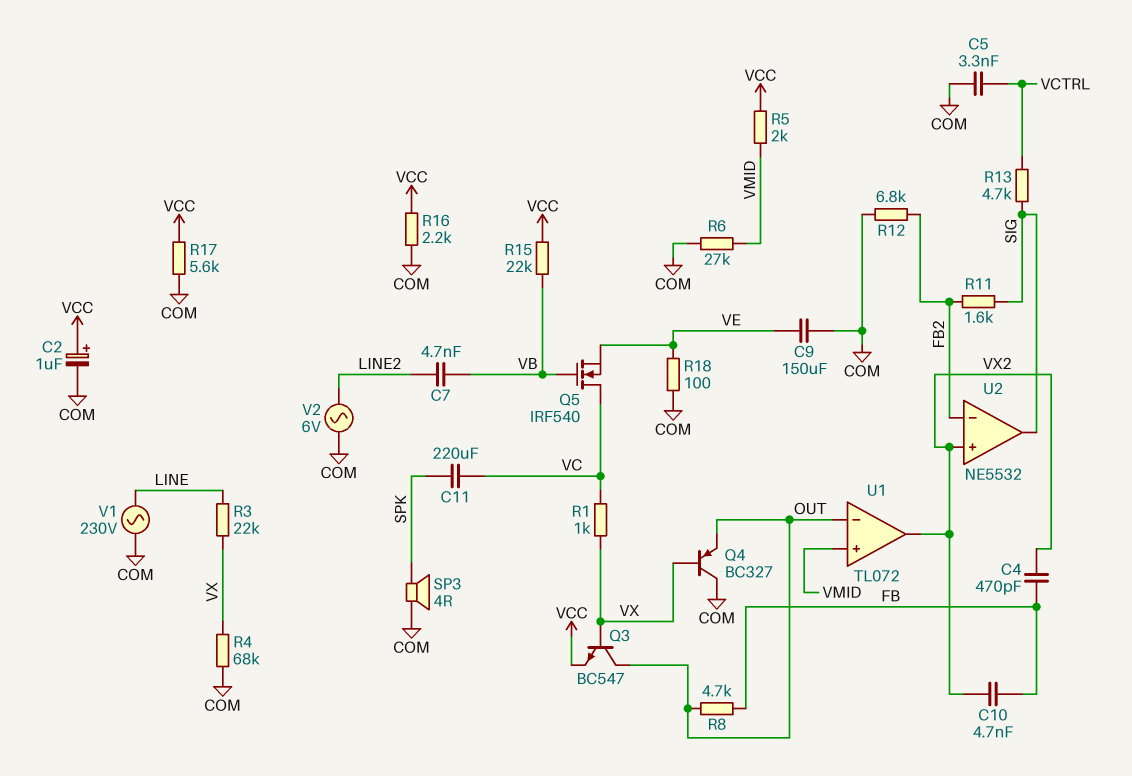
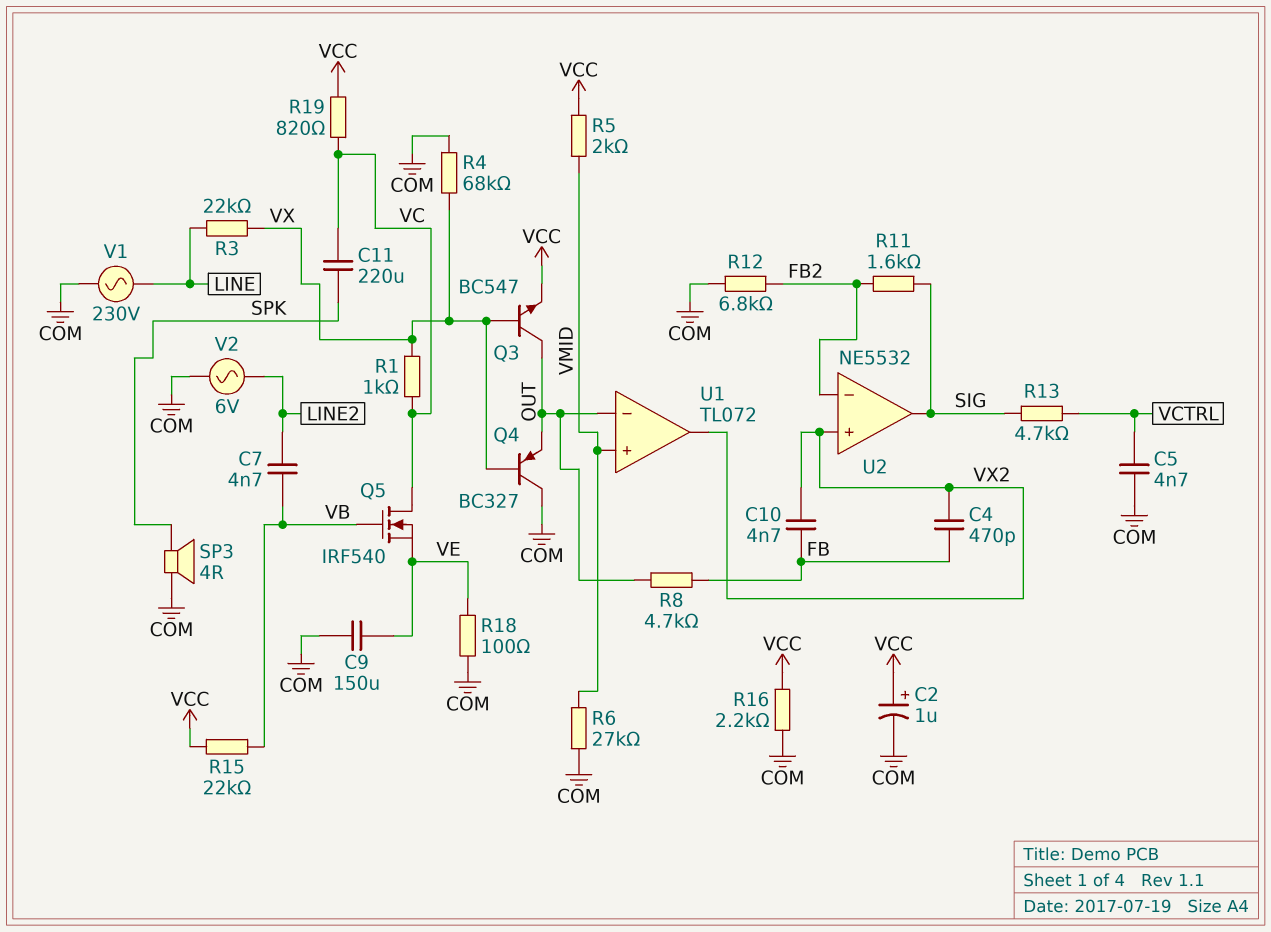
C5: 3.3nF (COM, VCTRL) -> 4.7nF (COM, VCTRL)
R17: 5.6k (COM, VCC) -> none
R19: none -> 820 (VC, VCC)

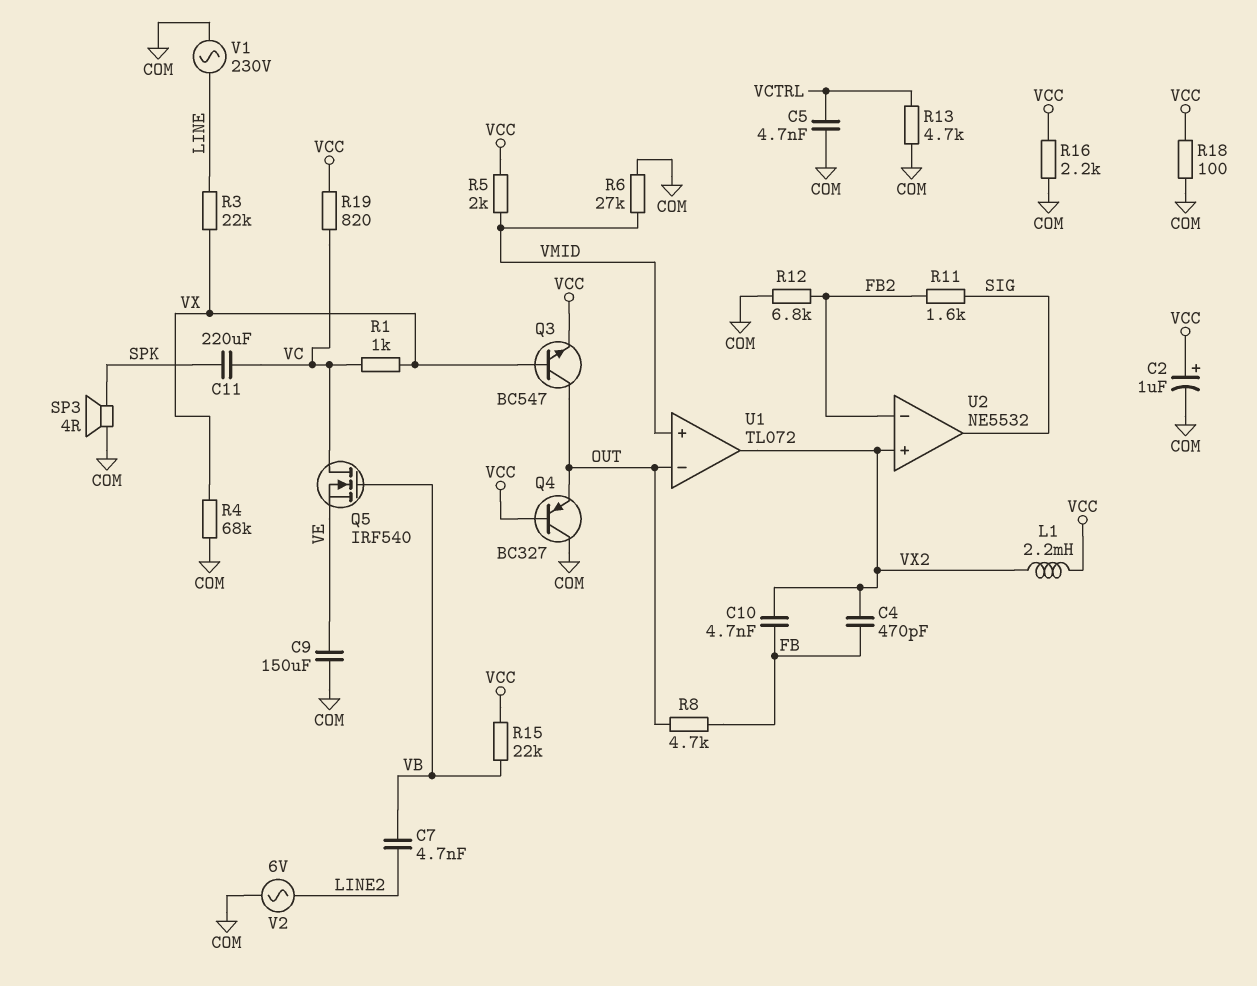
L1: none -> 2.2mH (VCC, VX2)
Q4: PNP BC327 (B VX, C COM, E OUT) -> PNP BC327 (B VCC, C COM, E OUT)
R13: 4.7k (SIG, VCTRL) -> 4.7k (COM, VCTRL)
R18: 100 (COM, VE) -> 100 (COM, VCC)

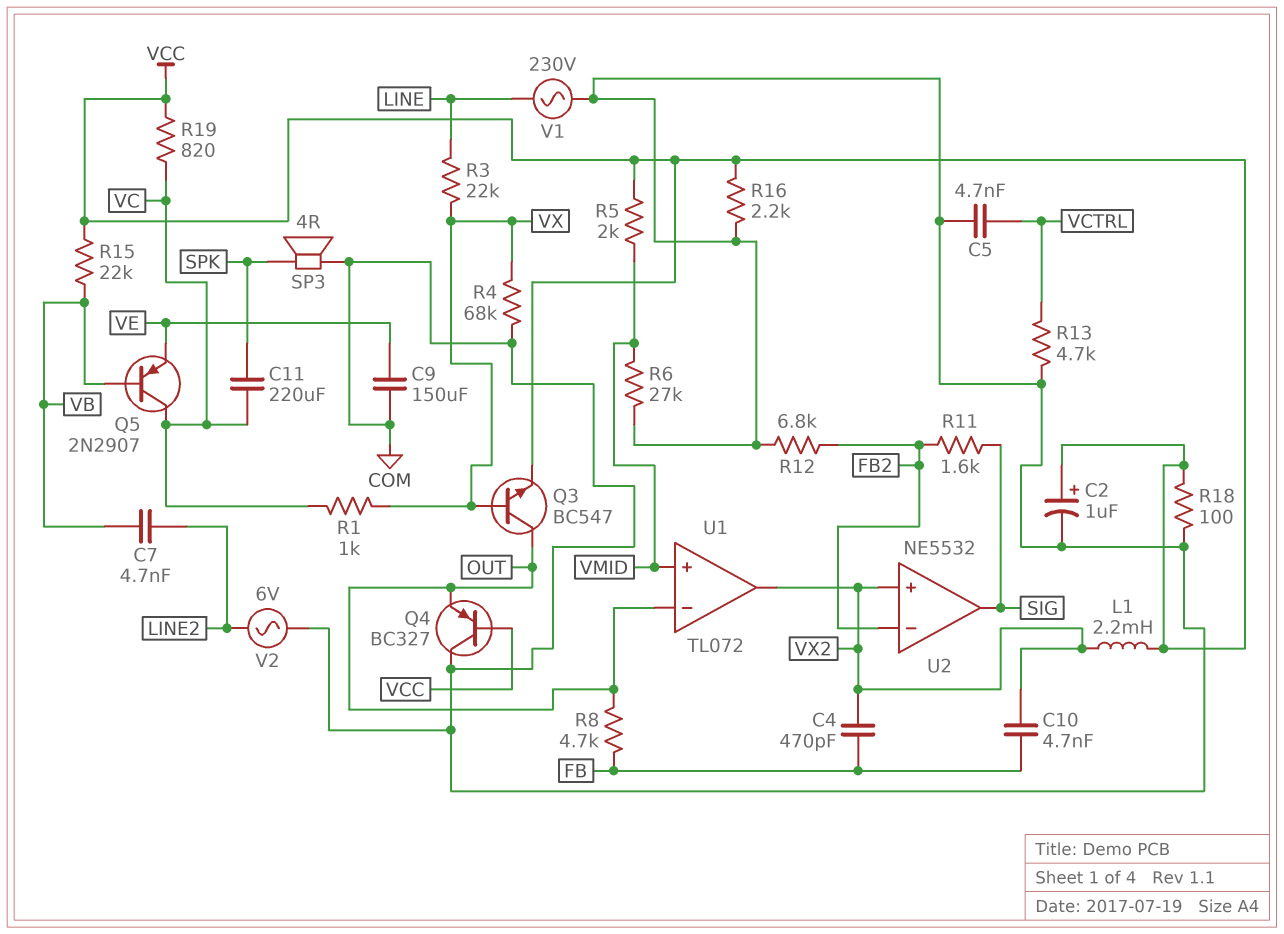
Q5: NMOS IRF540 (G VB, D VC, S VE) -> PNP 2N2907 (B VB, C VC, E VE)

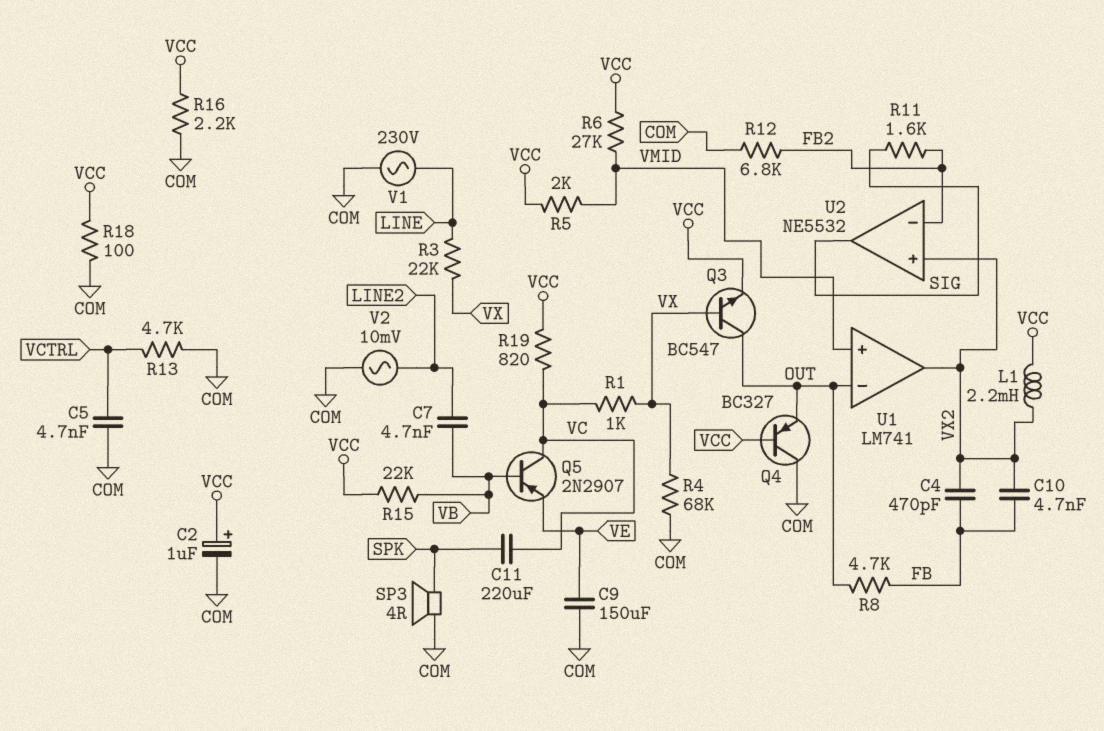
R6: 27k (COM, VMID) -> 27k (VCC, VMID)
U1: TL072 -> LM741
V2: AC 6V (COM, LINE2) -> AC 10mV (COM, LINE2)

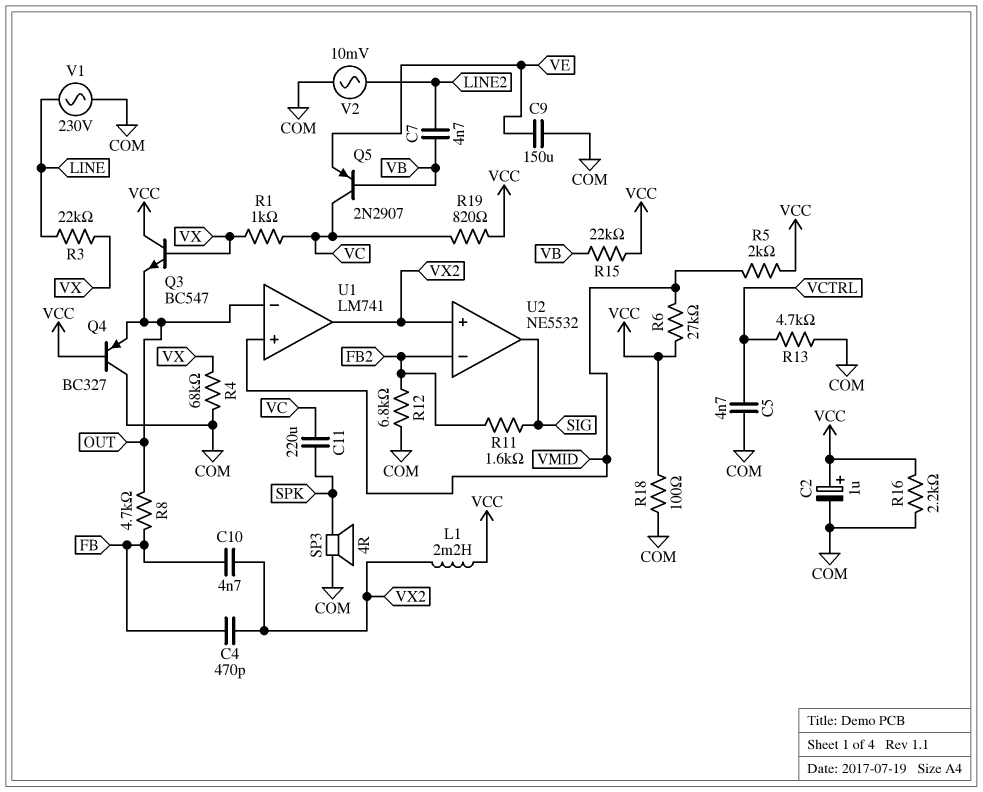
Q3: NPN BC547 (B VX, C OUT, E VCC) -> NPN BC547 (B VX, C VCC, E OUT)

